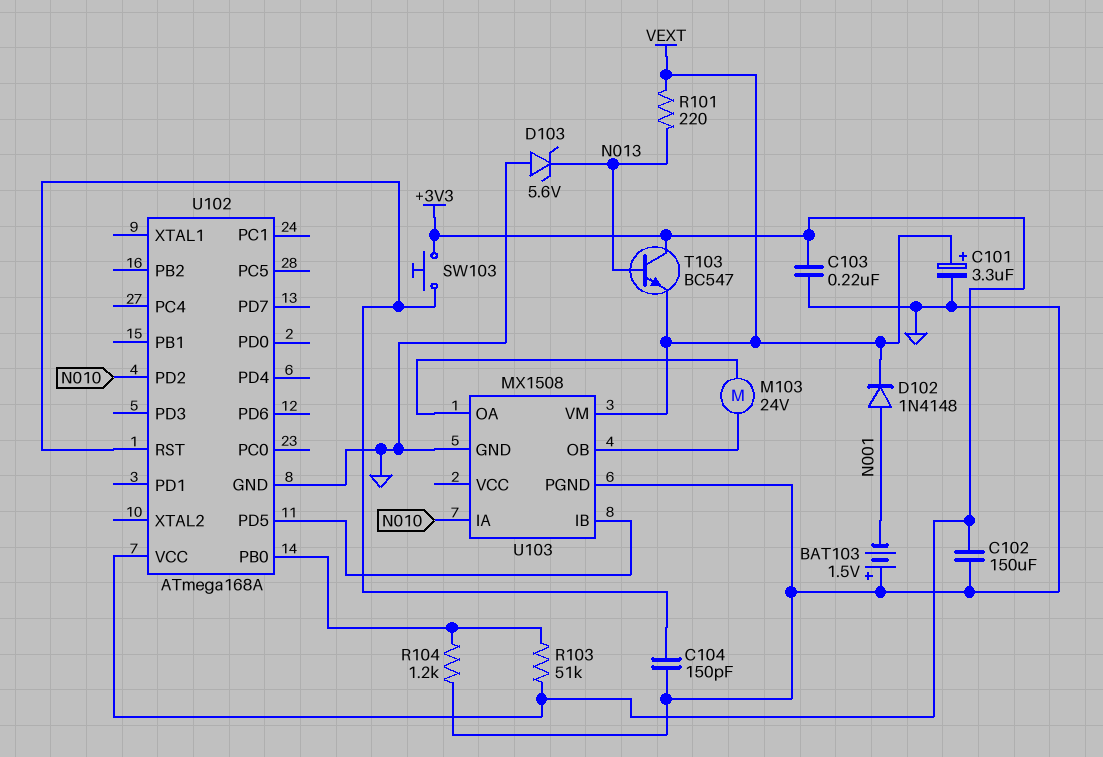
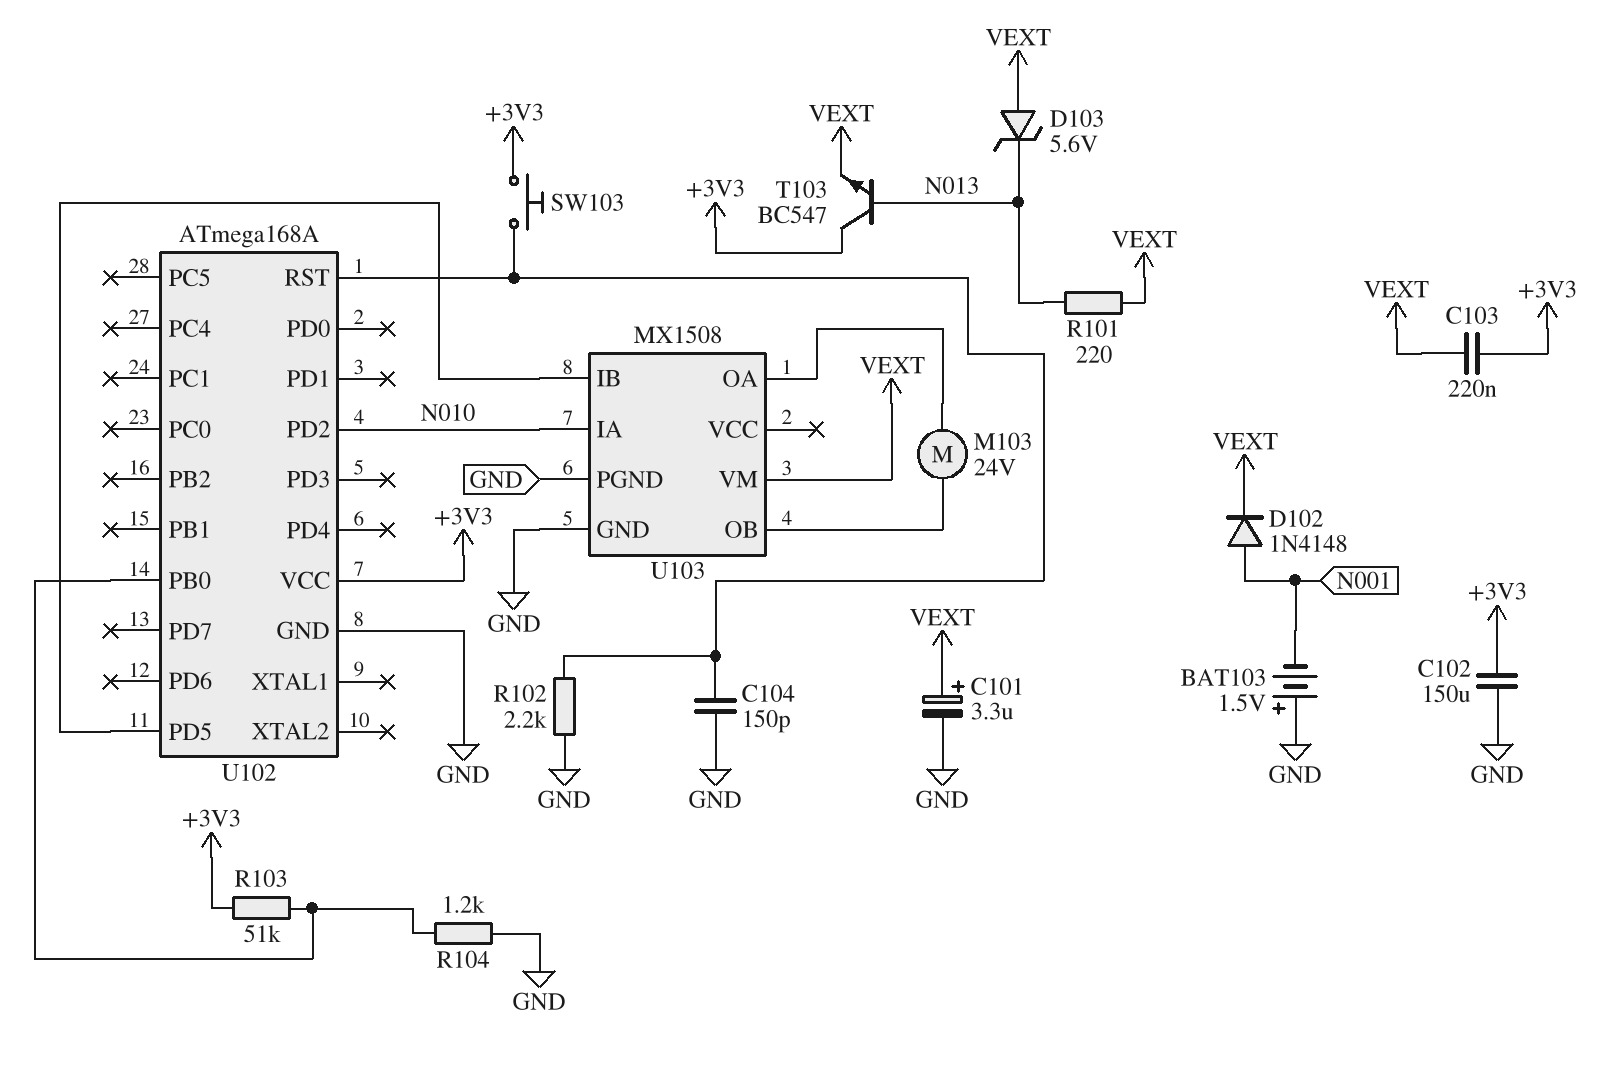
C103: 220nF (+3V3, GND) -> 220nF (+3V3, VEXT)
D103: zener 5.6V (A GND, K N013) -> zener 5.6V (A VEXT, K N013)
R102: none -> 2.2k (GND, U102/RST)

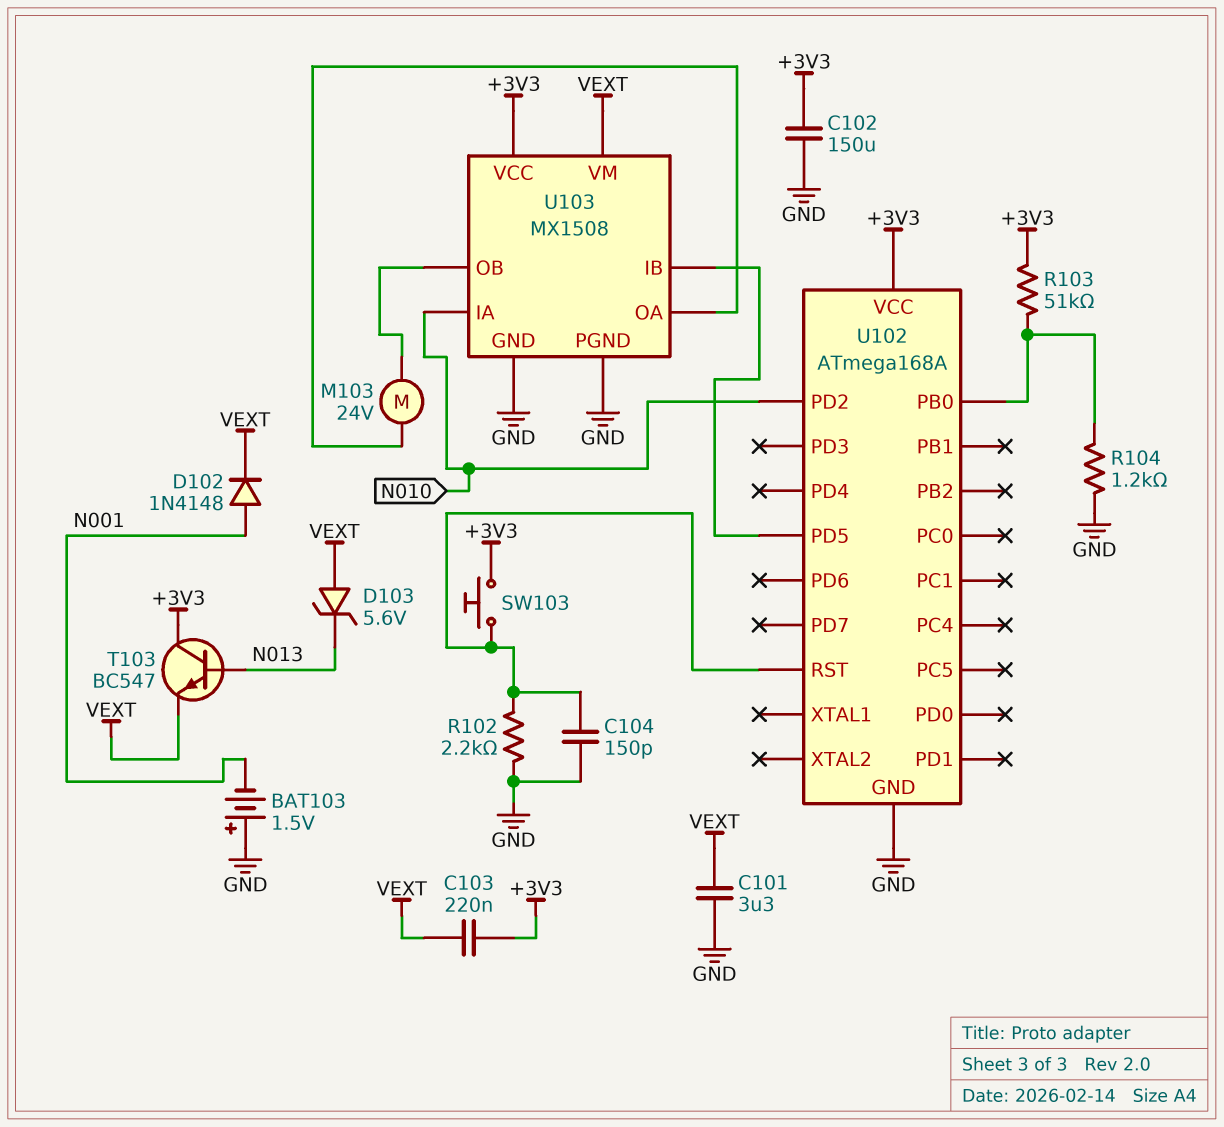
C101: 3.3uF (plus VEXT, minus GND) -> 3.3uF (GND, VEXT)
R101: 220 (N013, VEXT) -> none
U103 pin VCC: none -> +3V3

